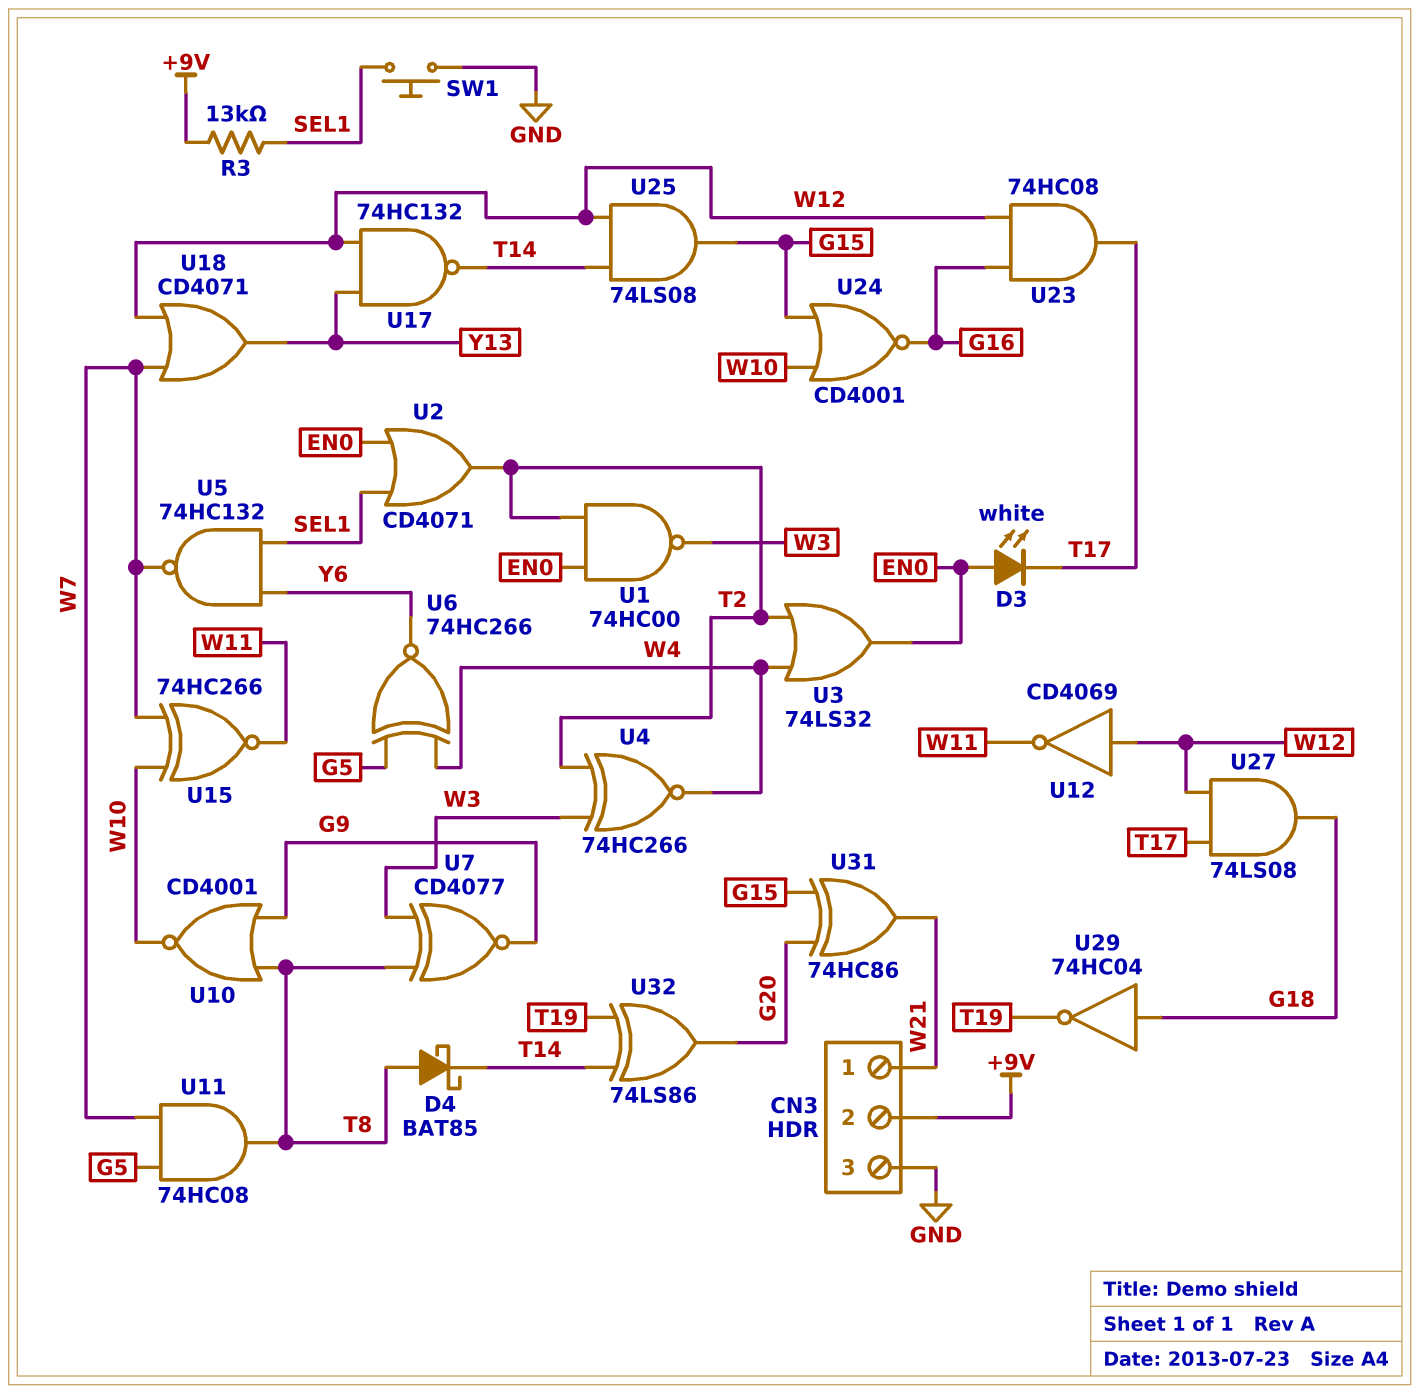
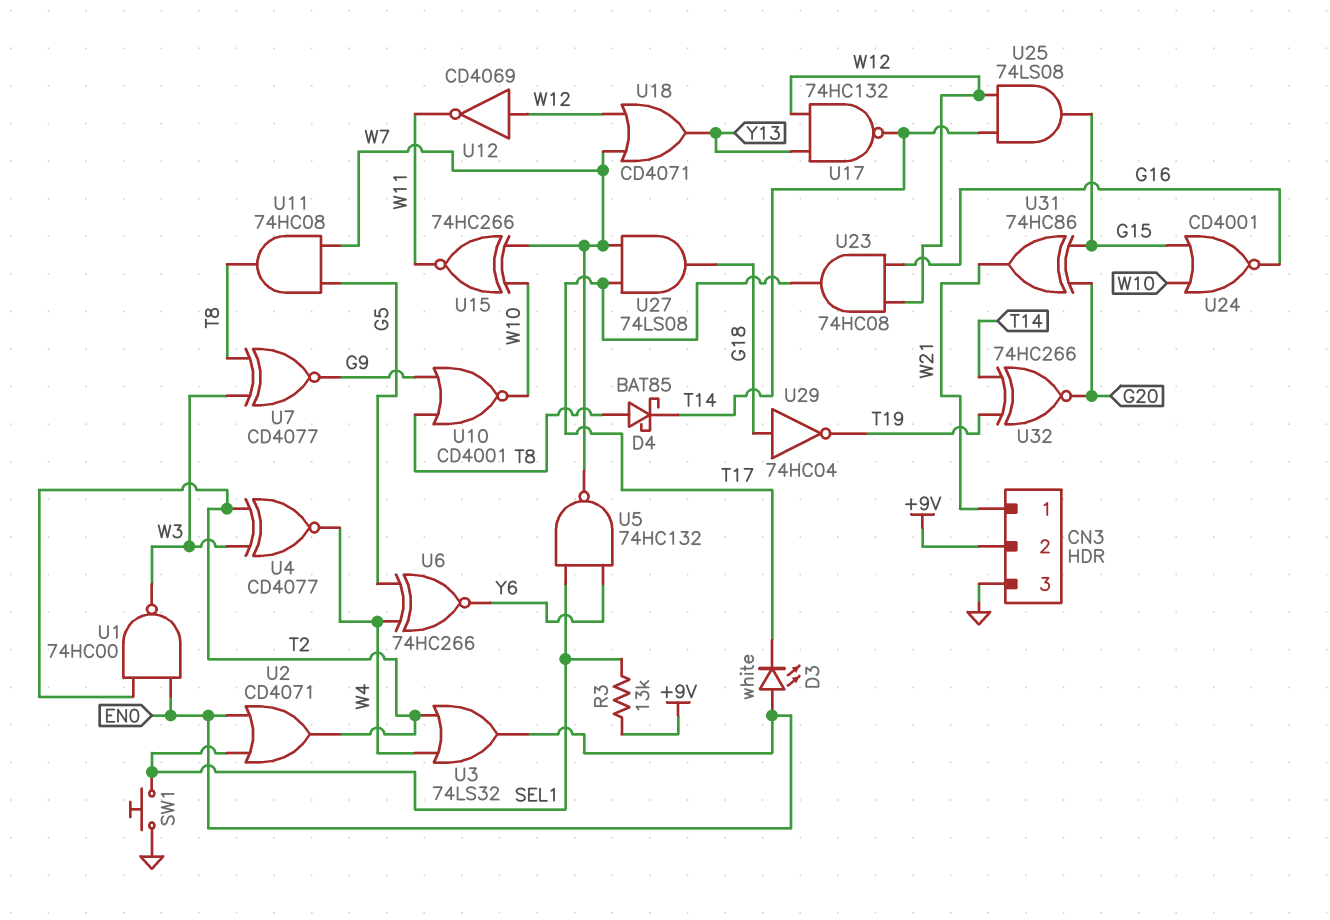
U4: XNOR 74HC266 (in T2, in W3, out W4) -> XNOR CD4077 (in T2, in W3, out W4)
U27: AND 74LS08 (in T17, in W12, out G18) -> AND 74LS08 (in T17, in W7, out G18)
U32: XOR 74LS86 (in T14, in T19, out G20) -> XNOR 74HC266 (in T14, in T19, out G20)

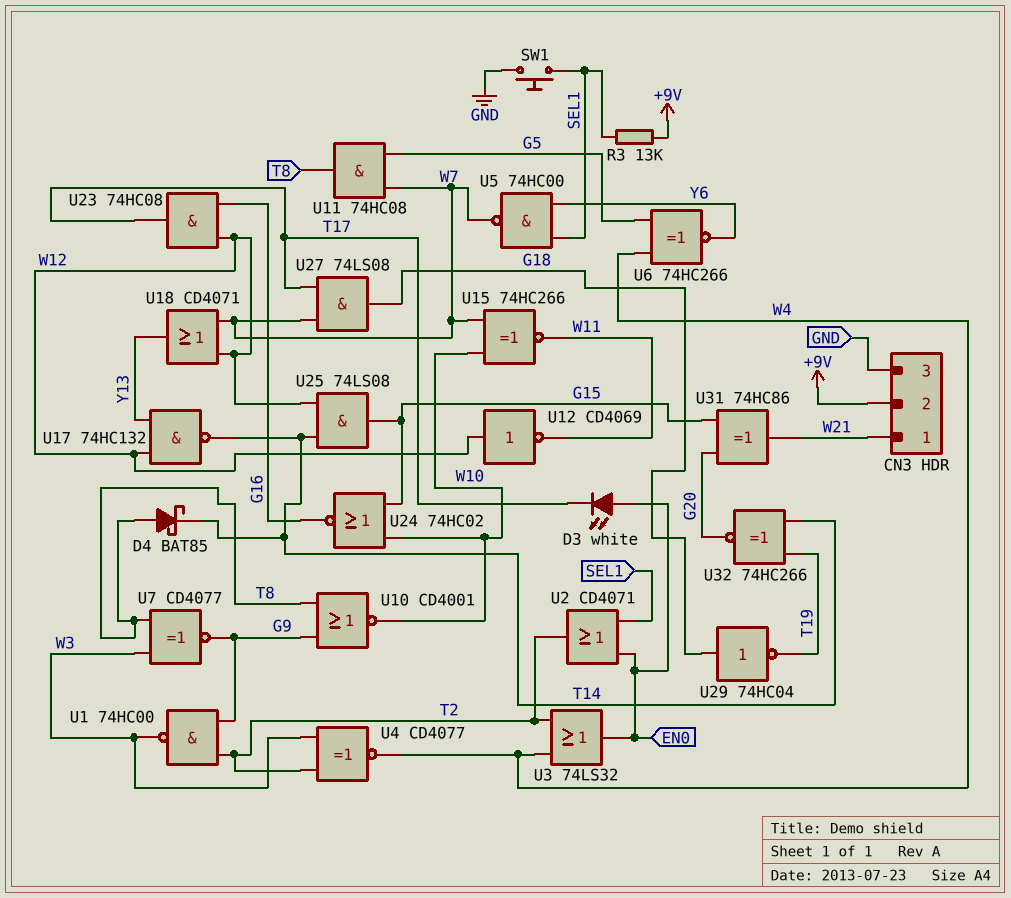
U1: NAND 74HC00 (in EN0, in T2, out W3) -> NAND 74HC00 (in G9, in T2, out W3)
U5: NAND 74HC132 (in SEL1, in Y6, out W7) -> NAND 74HC00 (in SEL1, in Y6, out W7)
U24: NOR CD4001 (in G15, in W10, out G16) -> NOR 74HC02 (in G15, in W10, out G16)

